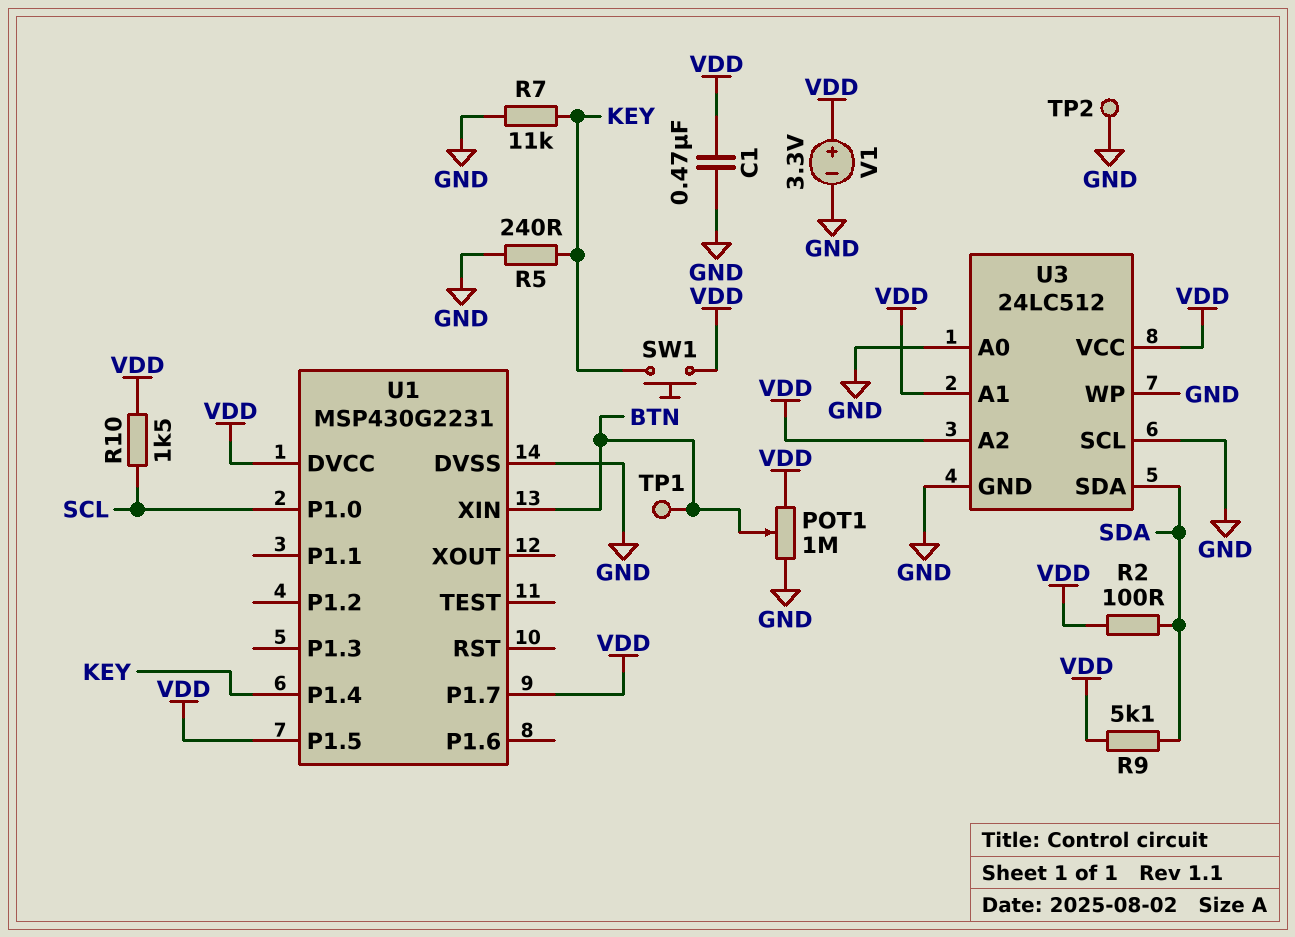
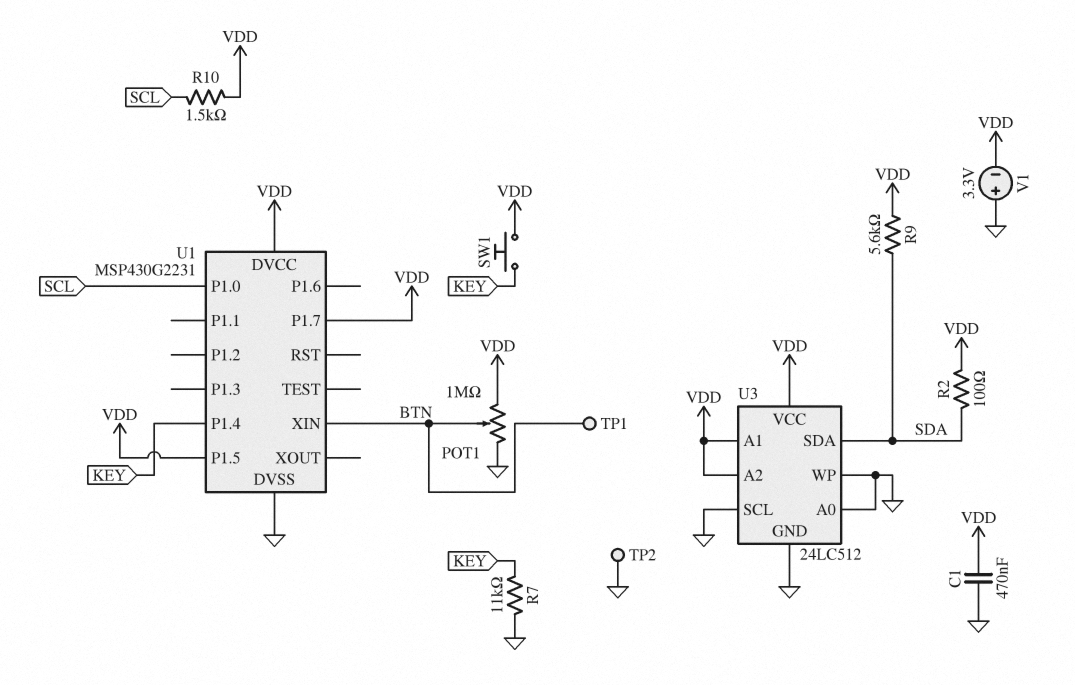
R5: 240 (GND, KEY) -> none
R9: 5.1k (SDA, VDD) -> 5.6k (SDA, VDD)
V1: 3.3V (plus VDD, minus GND) -> 3.3V (plus GND, minus VDD)

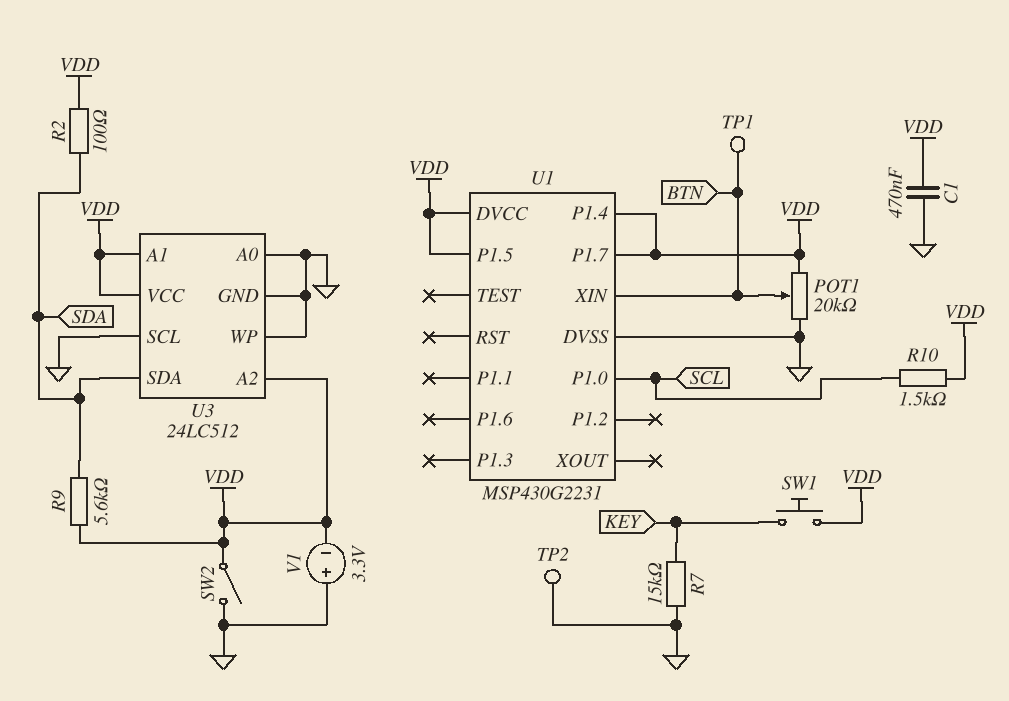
POT1: 1M (GND, VDD, wiper BTN) -> 20k (GND, VDD, wiper BTN)
R7: 11k (GND, KEY) -> 15k (GND, KEY)
SW2: none -> switch (GND, VDD)
U1 pin P1.4: KEY -> VDD

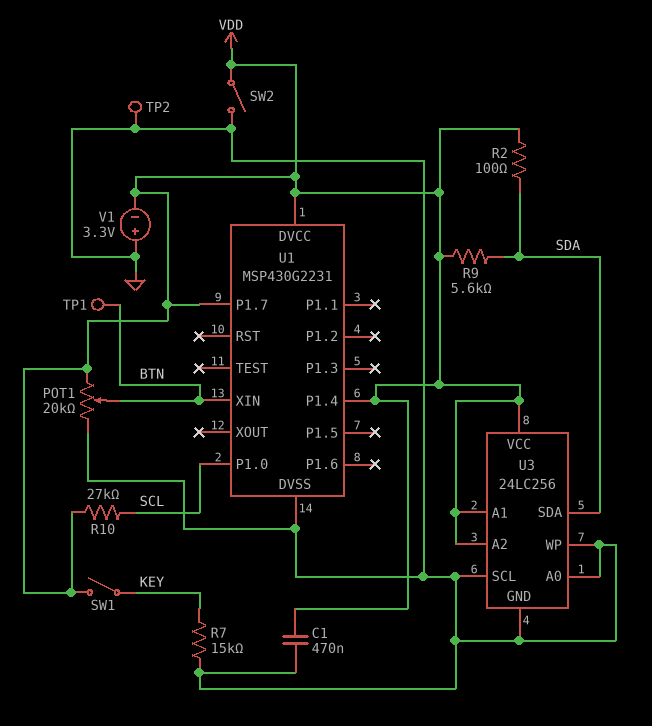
R10: 1.5k (SCL, VDD) -> 27k (SCL, VDD)
SW1: button (KEY, VDD) -> switch (KEY, VDD)
U1 pin P1.5: VDD -> none
U3: 24LC512 -> 24LC256

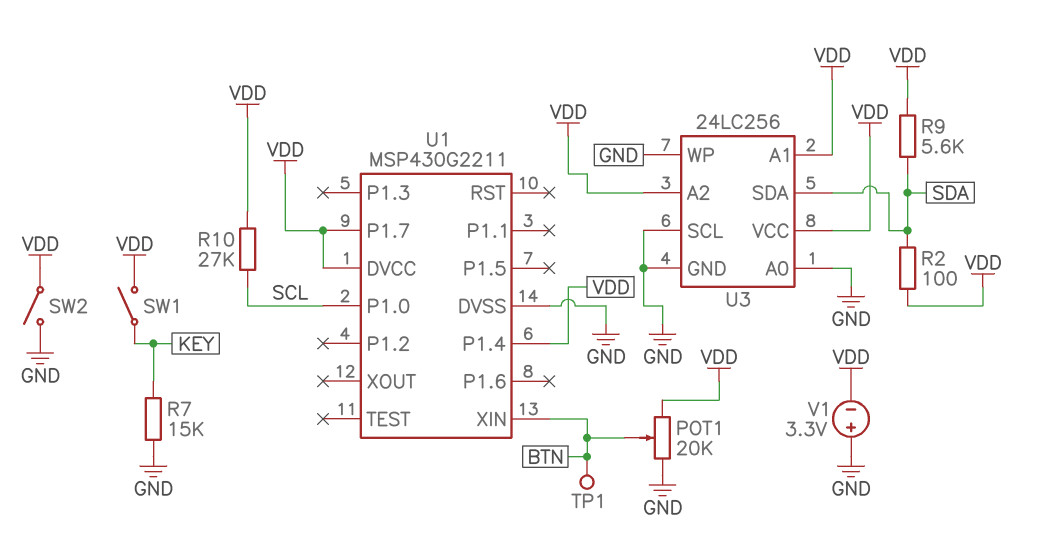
C1: 470nF (GND, VDD) -> none
TP2: test point (GND) -> none
U1: MSP430G2231 -> MSP430G2211

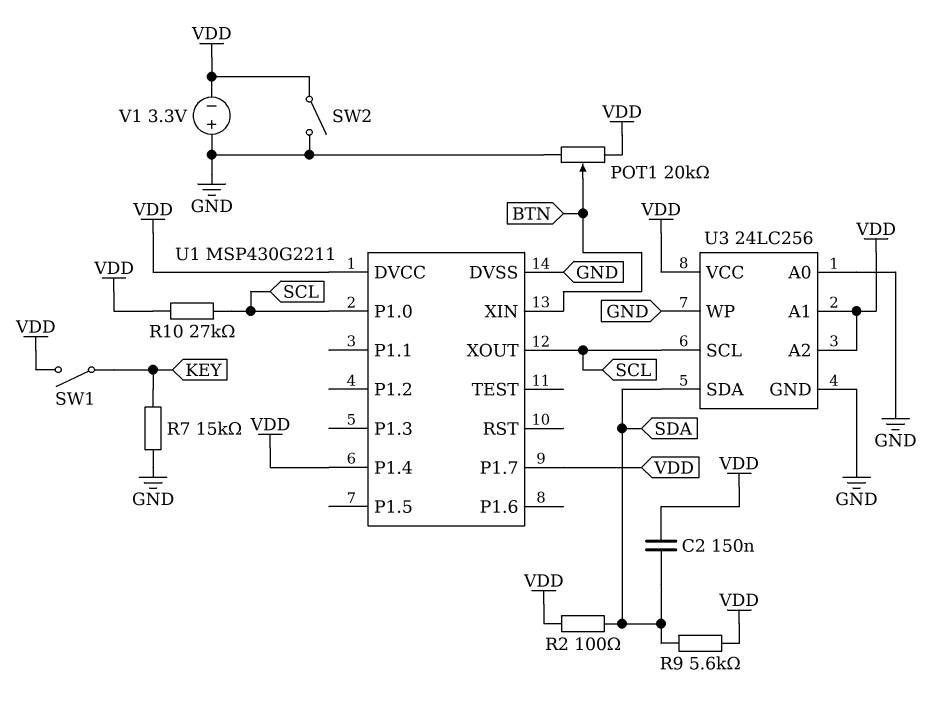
C2: none -> 150nF (SDA, VDD)
TP1: test point (BTN) -> none
U1 pin XOUT: none -> SCL
U3 pin SCL: GND -> SCL

